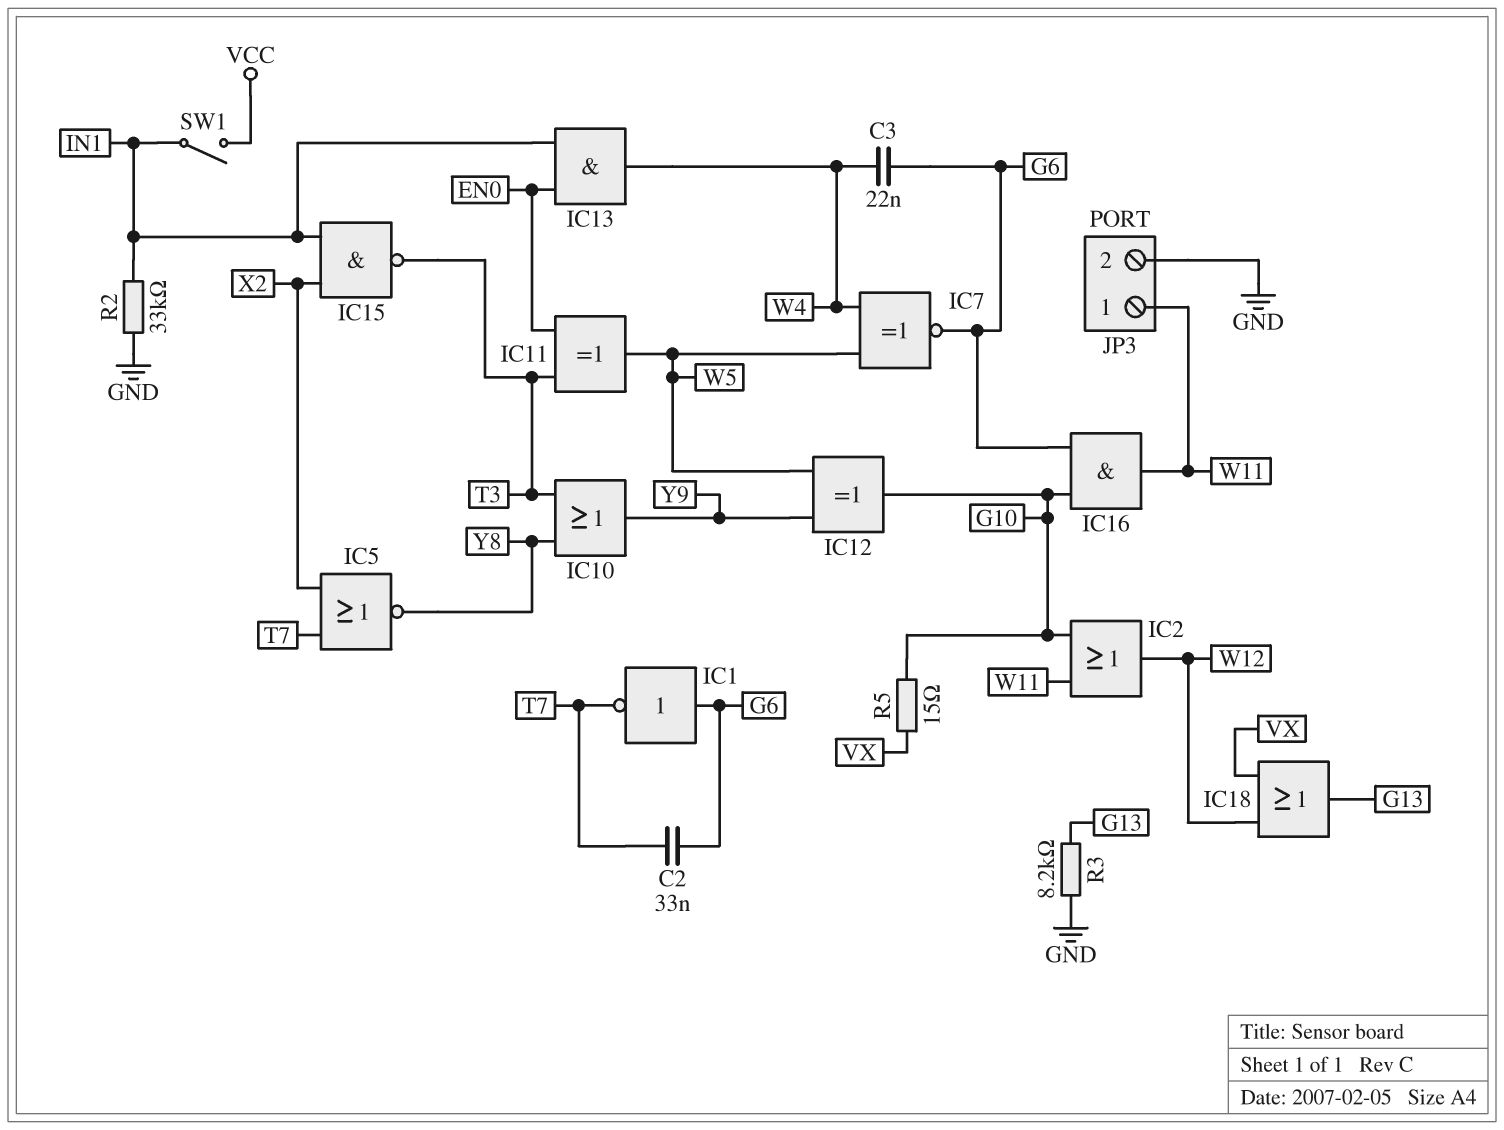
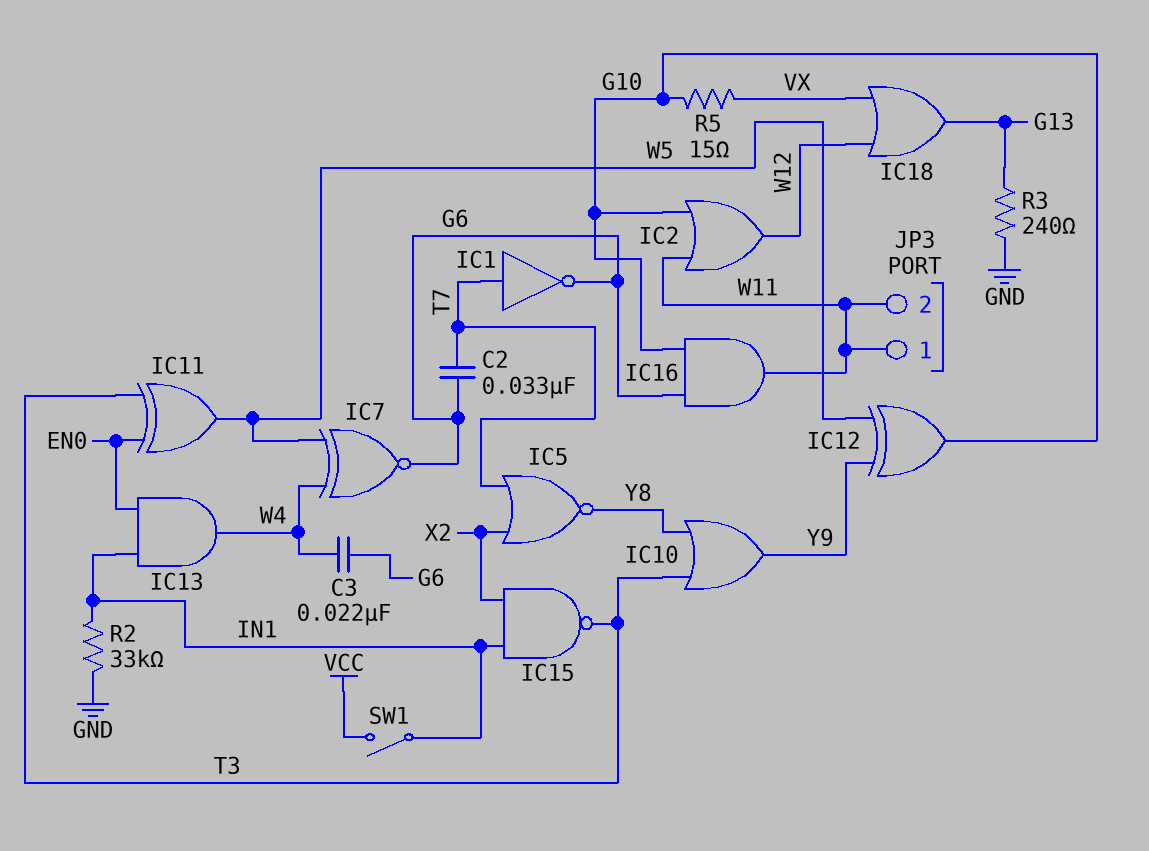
IC1: NOT (in G6, out T7) -> NOT (in T7, out G6)
JP3 pin 2: GND -> W11
R3: 8.2k (G13, GND) -> 240 (G13, GND)

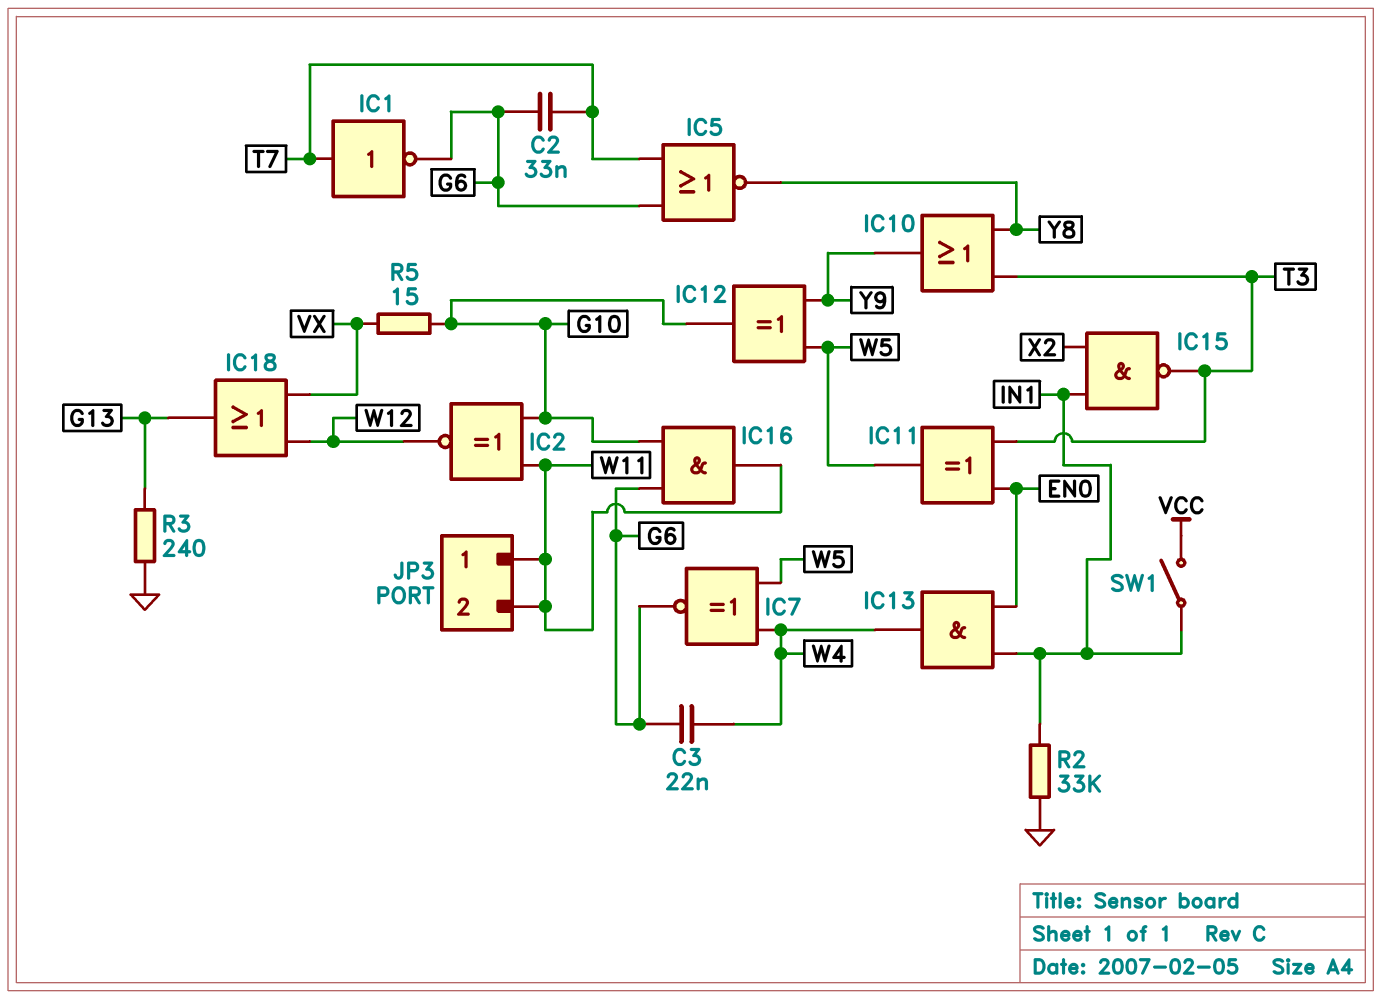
IC2: OR (in G10, in W11, out W12) -> XNOR (in G10, in W11, out W12)
IC5: NOR (in T7, in X2, out Y8) -> NOR (in G6, in T7, out Y8)

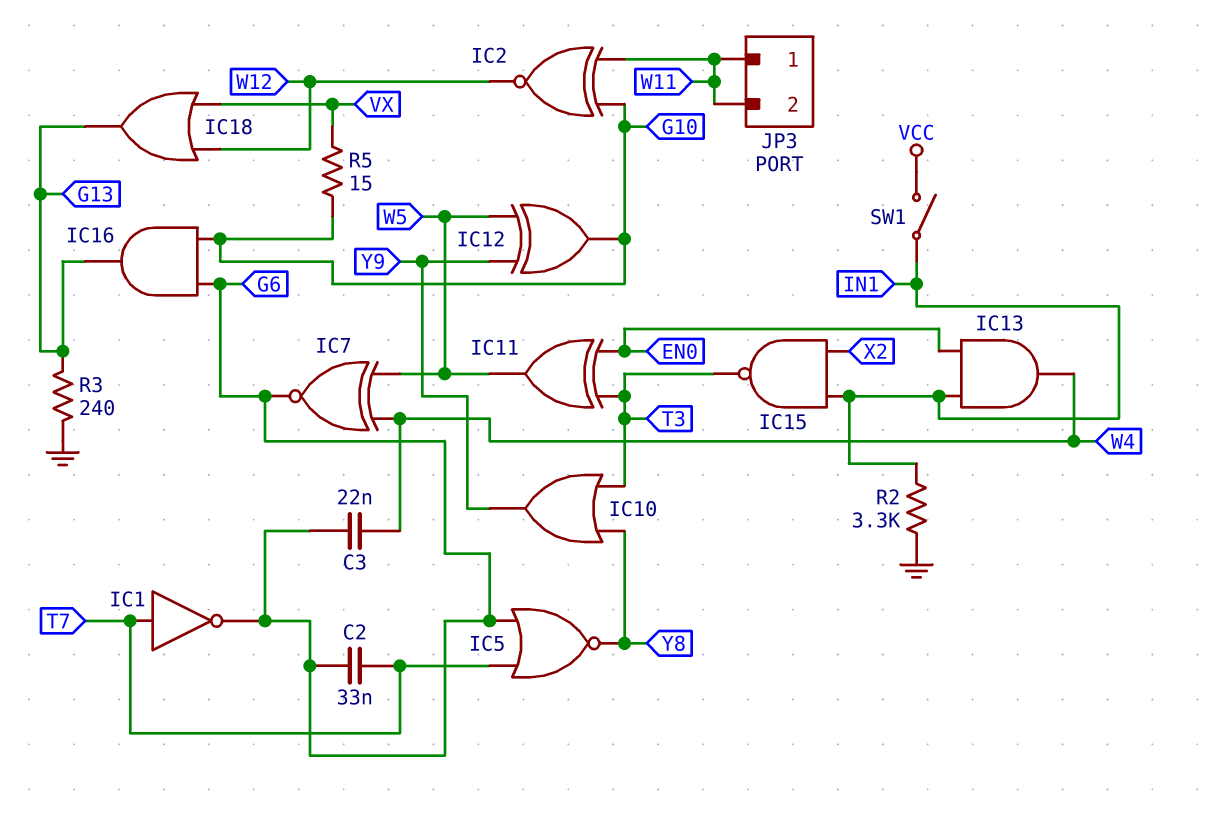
IC16: AND (in G6, in G10, out W11) -> AND (in G6, in G10, out G13)
R2: 33k (GND, IN1) -> 3.3k (GND, IN1)

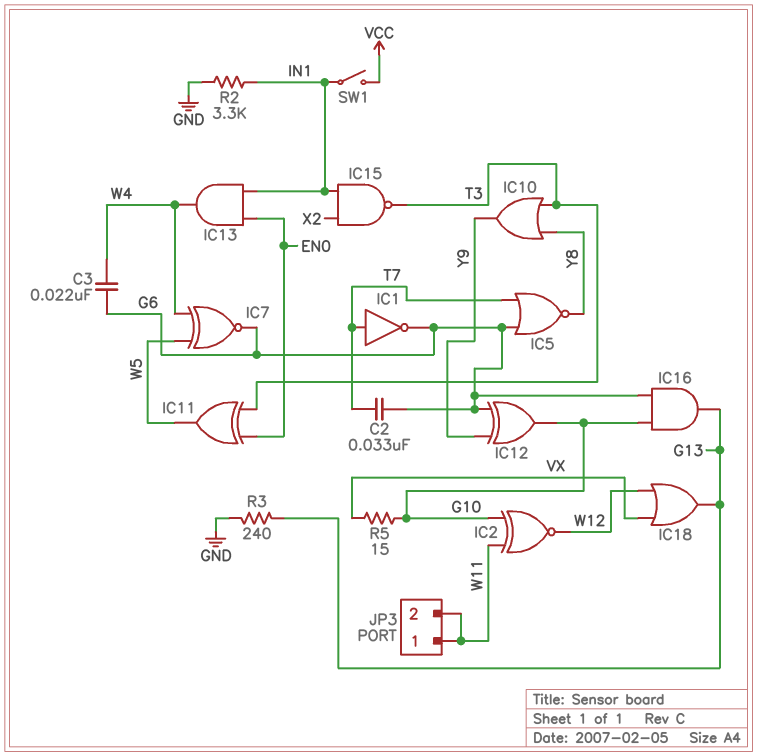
IC12: XOR (in W5, in Y9, out G10) -> XOR (in G6, in Y9, out G10)

